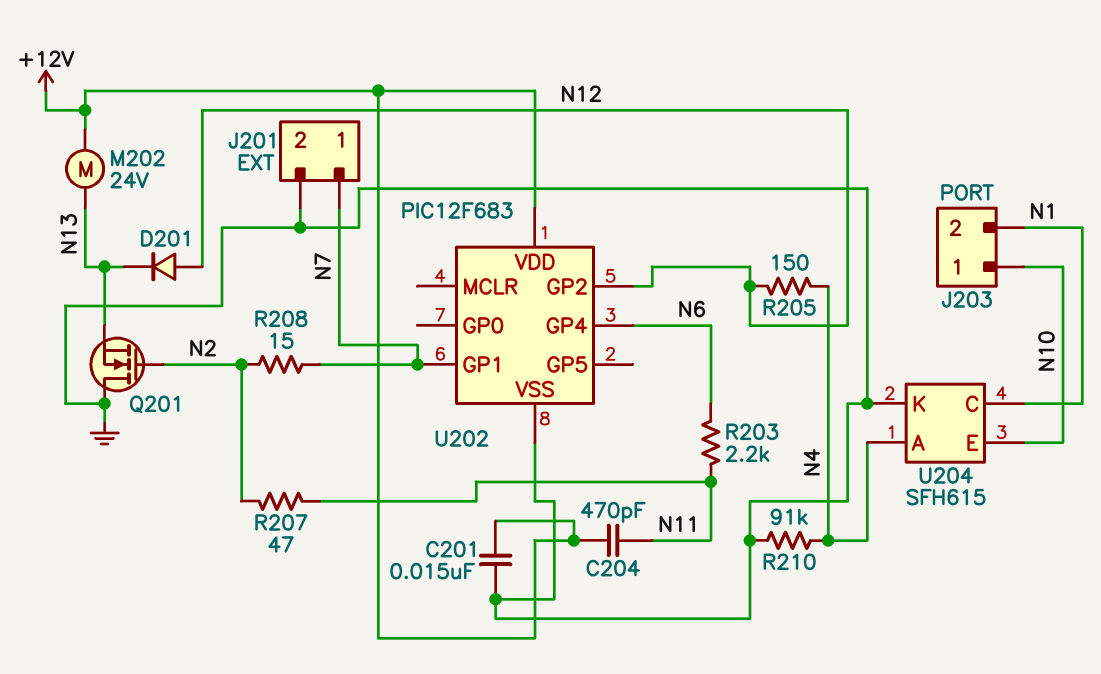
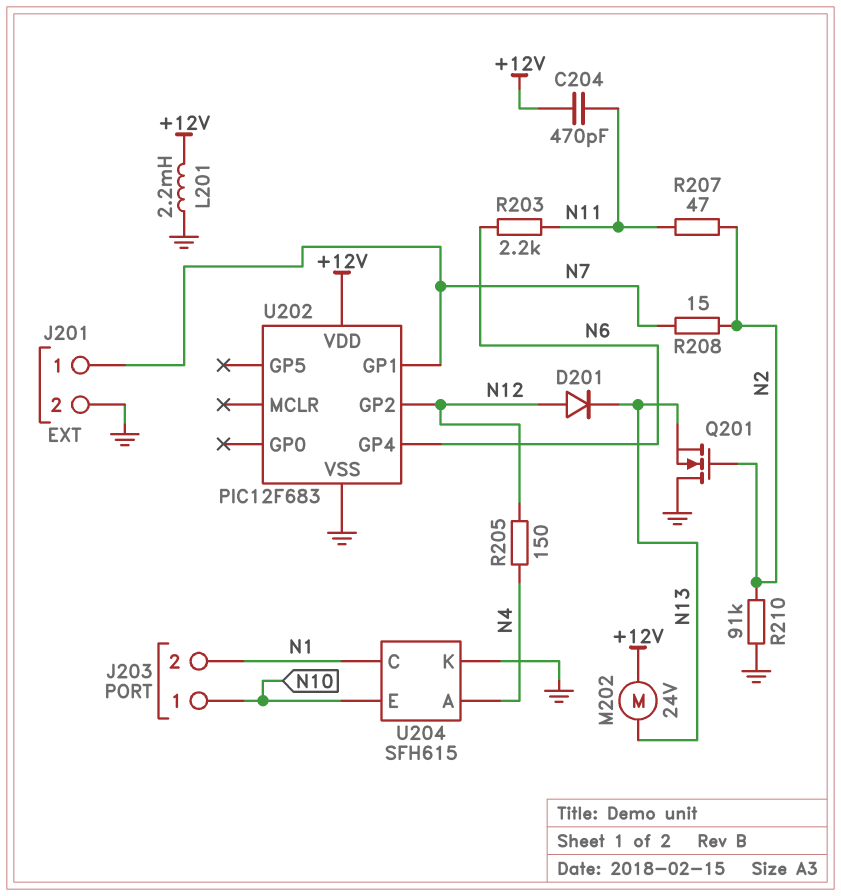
C201: 15nF (+12V, GND) -> none
L201: none -> 2.2mH (+12V, GND)
R210: 91k (GND, N4) -> 91k (GND, N2)

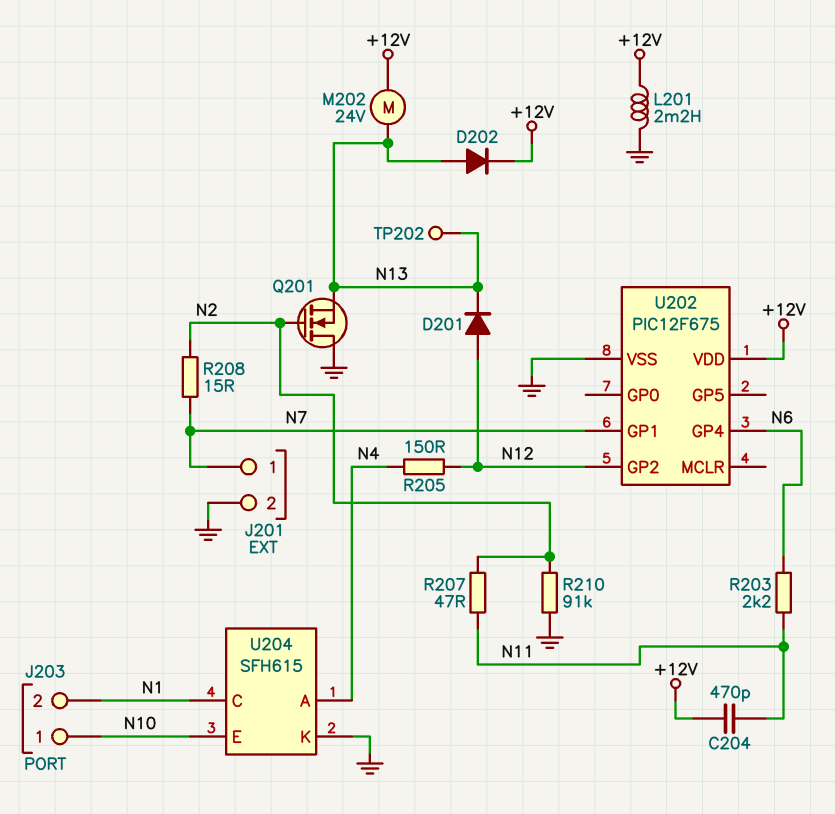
D202: none -> diode (A N13, K +12V)
TP202: none -> test point (N13)
U202: PIC12F683 -> PIC12F675

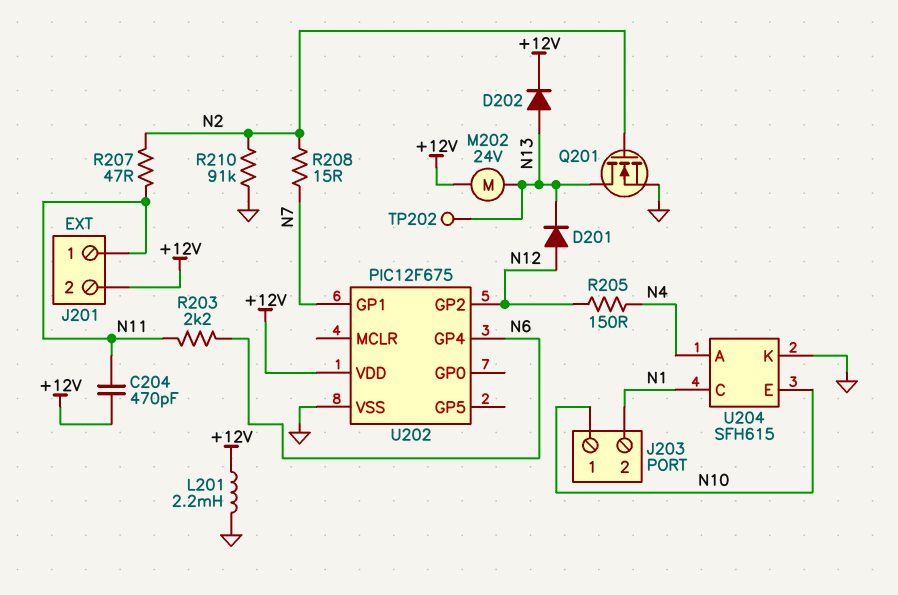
J201 pin 1: N7 -> N11
J201 pin 2: GND -> +12V
Q201: NMOS (G N2, D GND, S N13) -> NMOS (G N2, D N13, S GND)

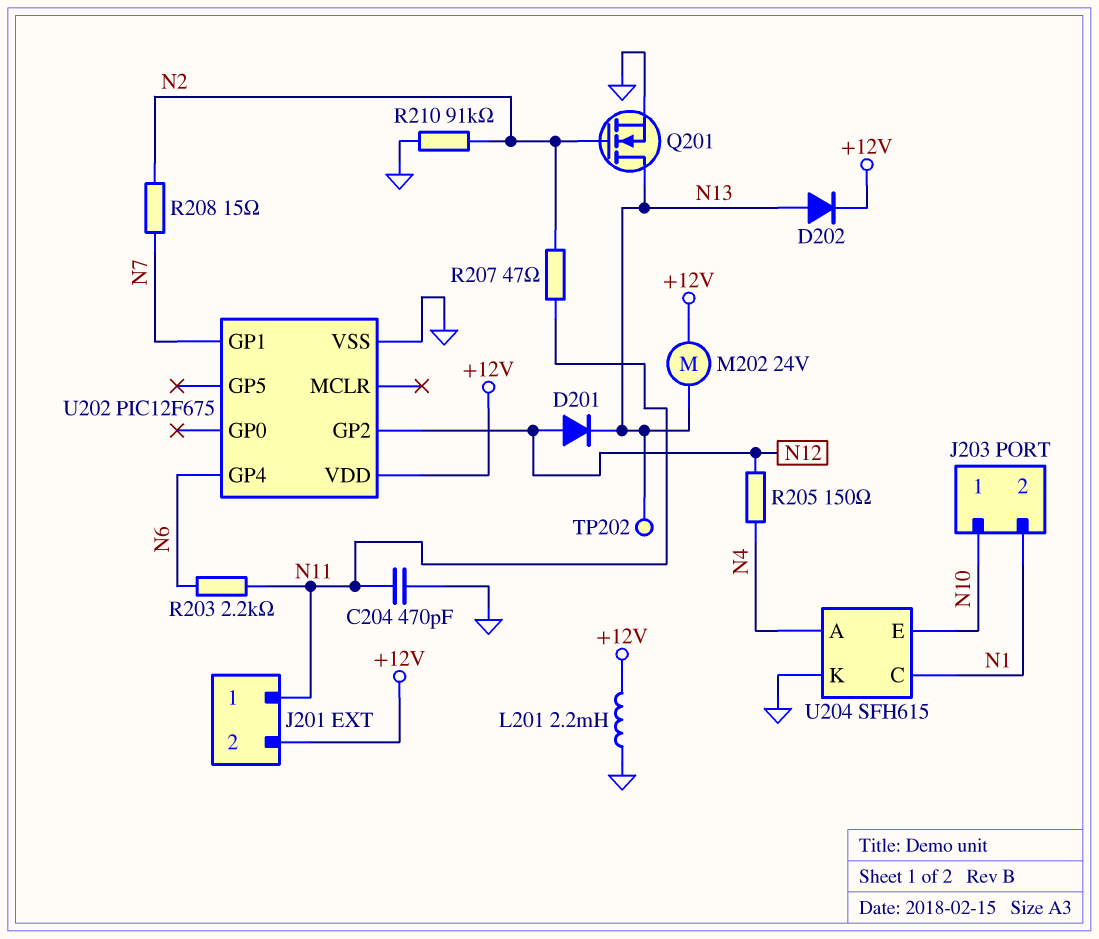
C204: 470pF (+12V, N11) -> 470pF (GND, N11)

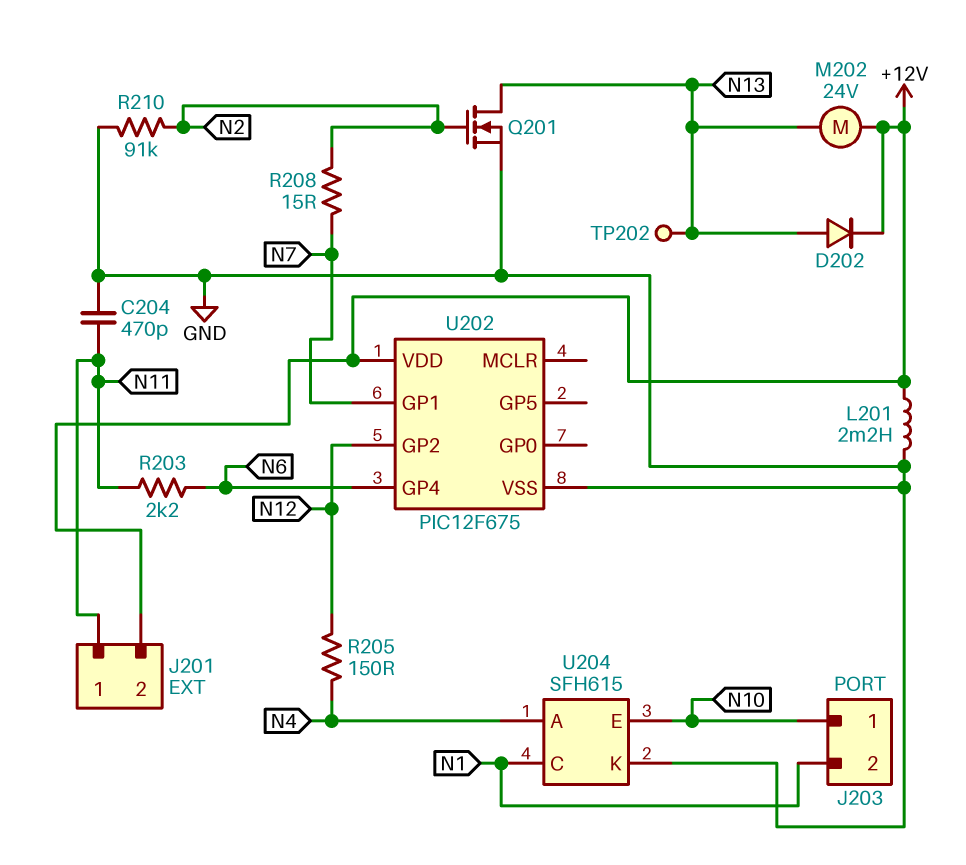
D201: diode (A N12, K N13) -> none
R207: 47 (N2, N11) -> none

